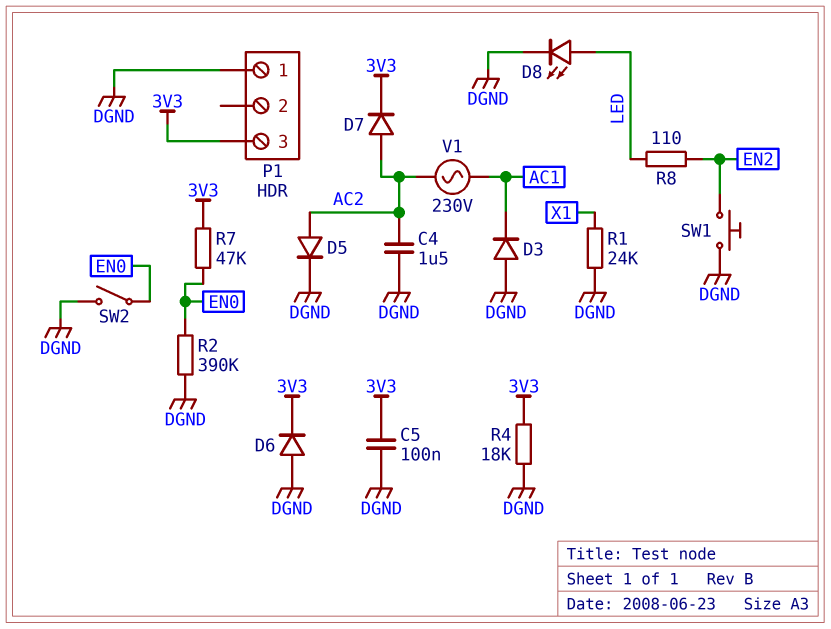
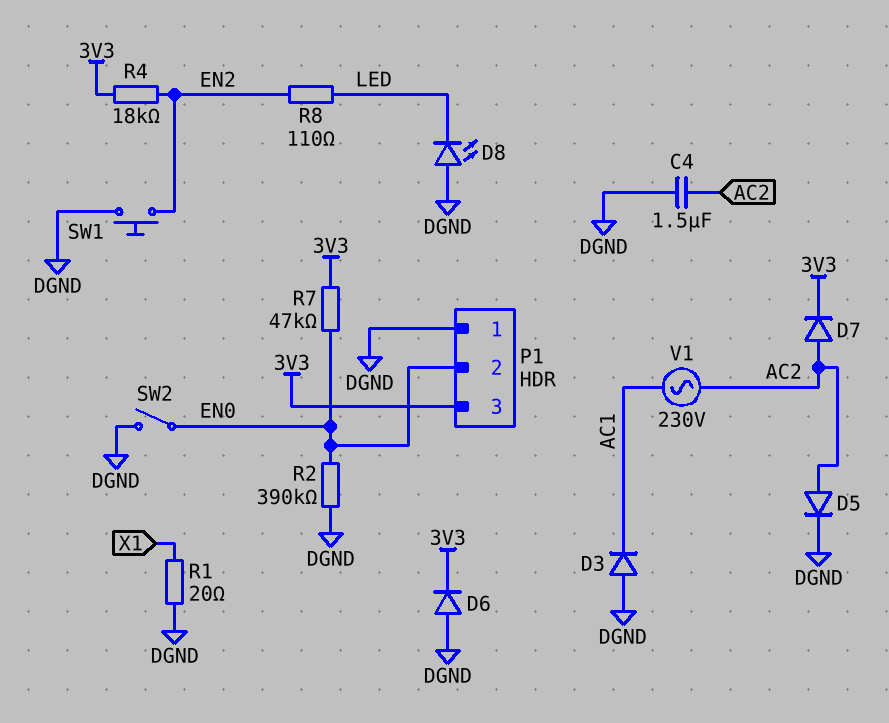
C5: 100nF (3V3, DGND) -> none
D8: LED (A LED, K DGND) -> LED (A DGND, K LED)
P1 pin 2: none -> EN0
R1: 24k (DGND, X1) -> 20 (DGND, X1)
R4: 18k (3V3, DGND) -> 18k (3V3, EN2)

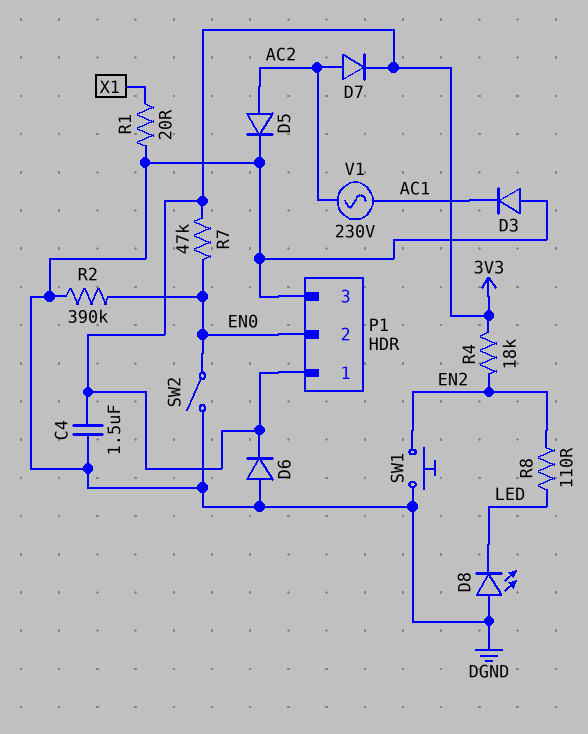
C4: 1.5uF (AC2, DGND) -> 1.5uF (3V3, DGND)
P1 pin 1: DGND -> 3V3
P1 pin 3: 3V3 -> DGND

